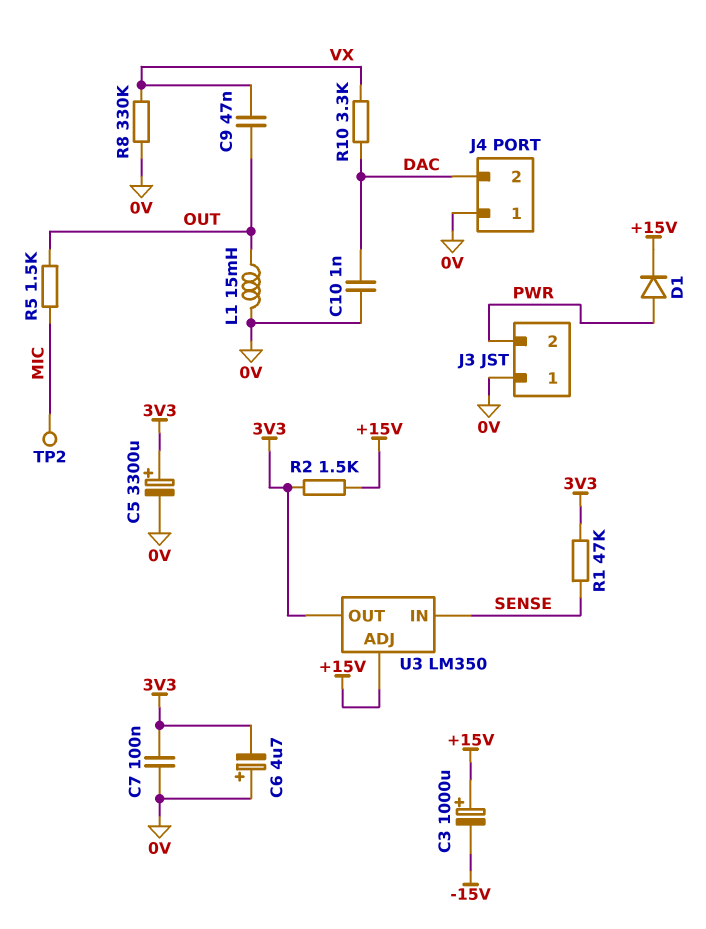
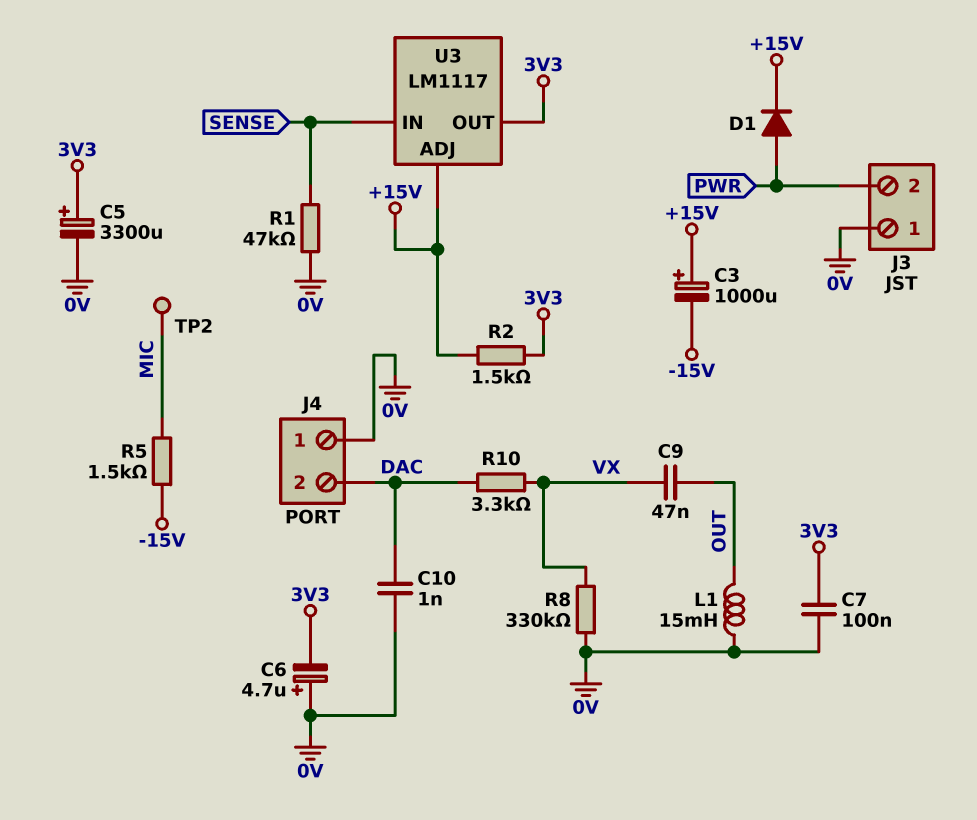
R1: 47k (3V3, SENSE) -> 47k (0V, SENSE)
R5: 1.5k (MIC, OUT) -> 1.5k (-15V, MIC)
U3: LM350 -> LM1117

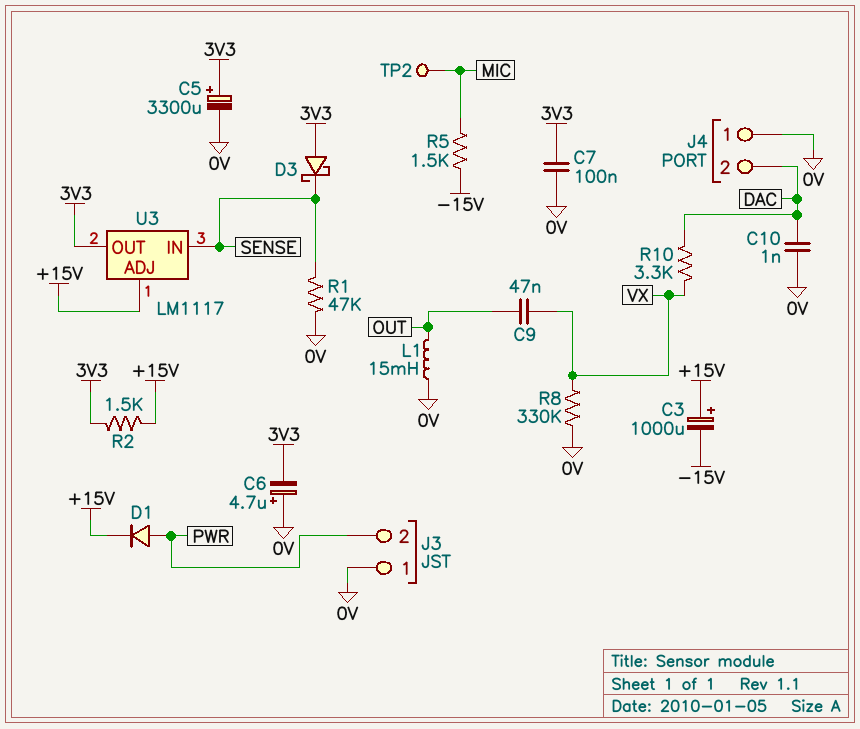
D3: none -> schottky (A 3V3, K SENSE)

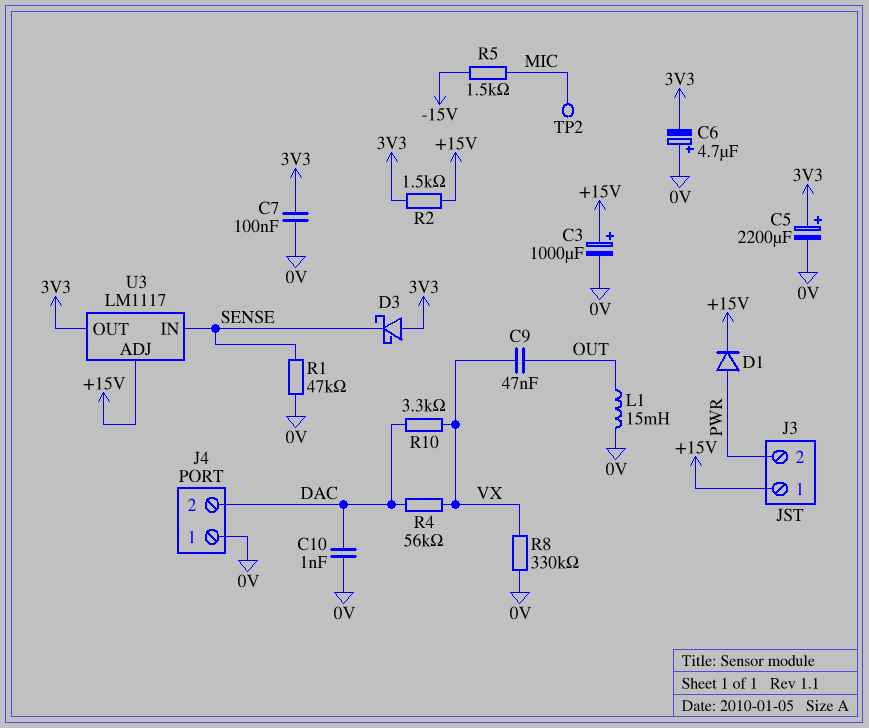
C3: 1000uF (plus +15V, minus -15V) -> 1000uF (plus +15V, minus 0V)
C5: 3300uF (plus 3V3, minus 0V) -> 2200uF (plus 3V3, minus 0V)
J3 pin 1: 0V -> +15V
R4: none -> 56k (DAC, VX)

